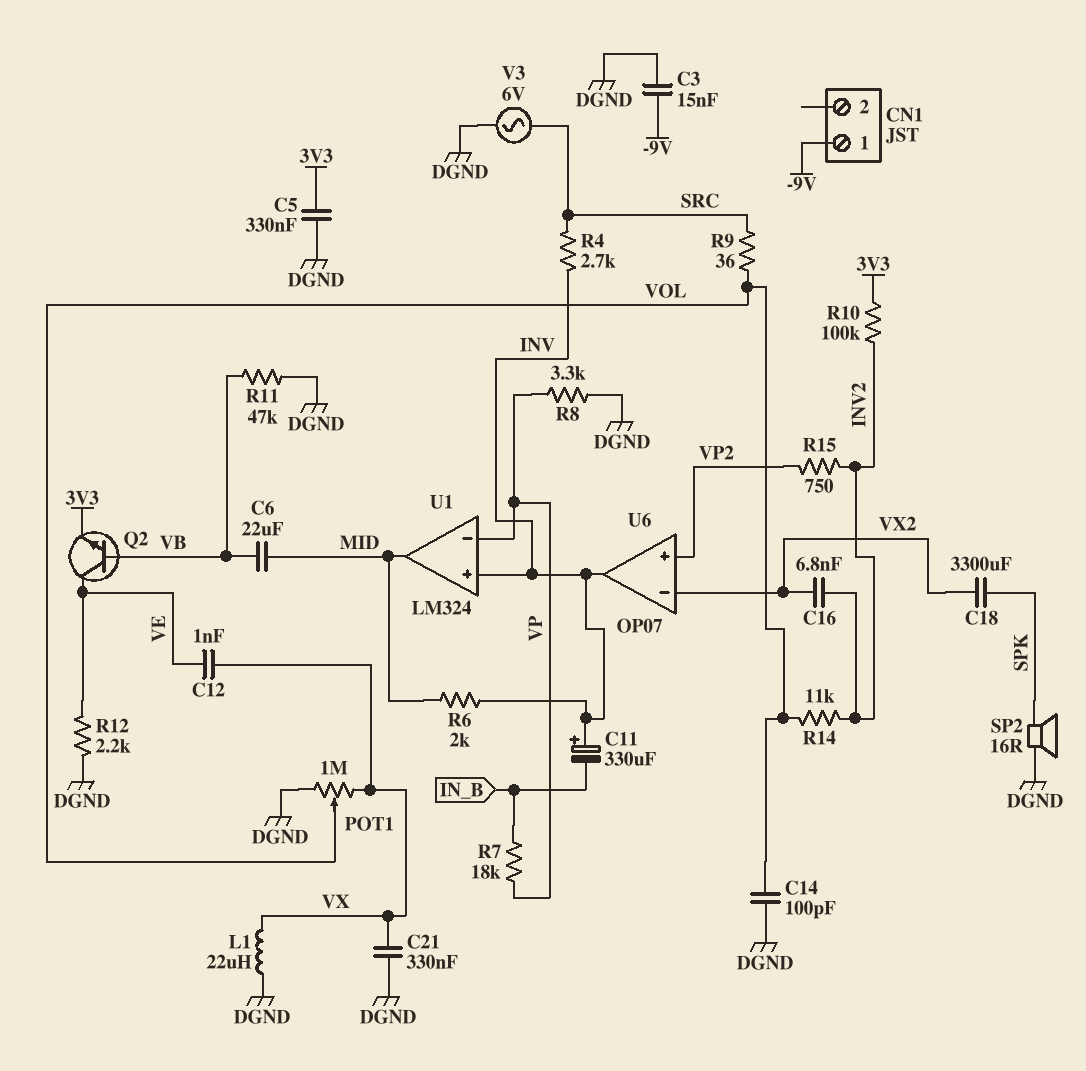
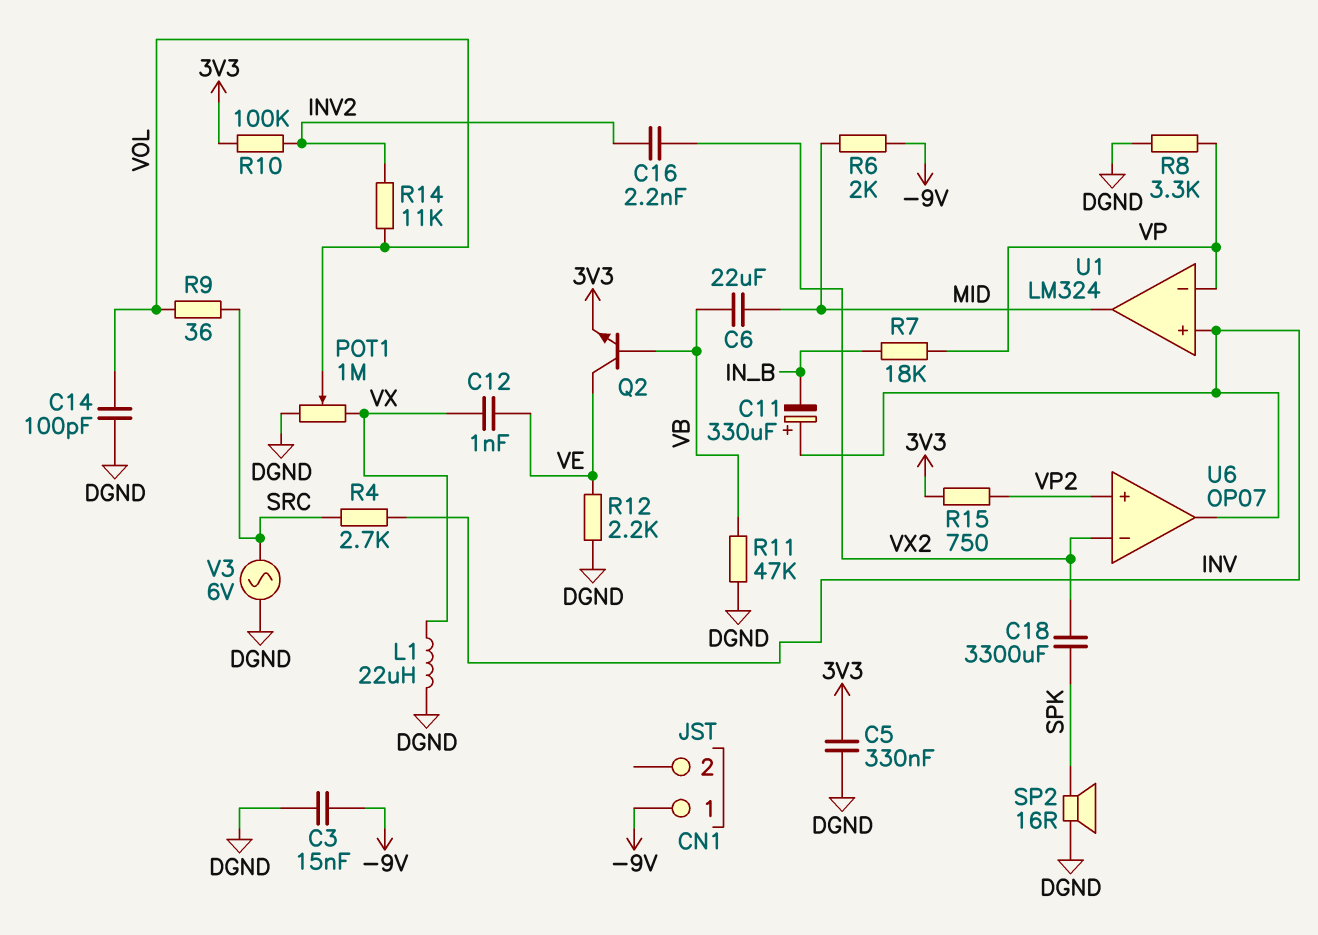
C16: 6.8nF (INV2, VX2) -> 2.2nF (INV2, VX2)
C21: 330nF (DGND, VX) -> none
R6: 2k (INV, MID) -> 2k (-9V, MID)
R15: 750 (INV2, VP2) -> 750 (3V3, VP2)

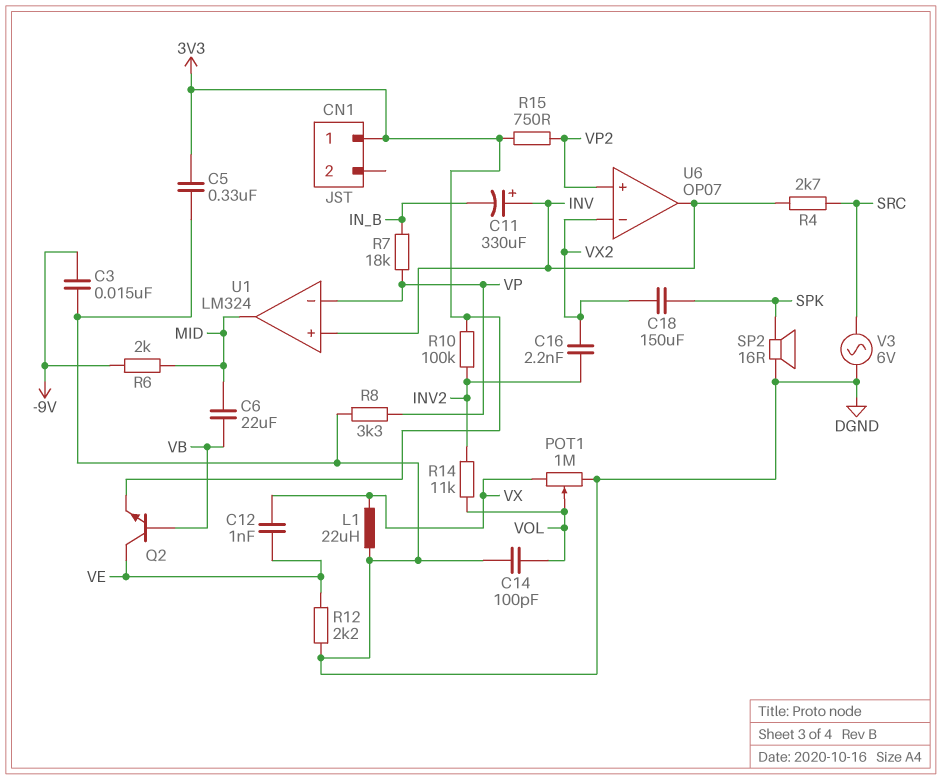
C18: 3300uF (SPK, VX2) -> 150uF (SPK, VX2)
CN1 pin 1: -9V -> 3V3
R9: 36 (SRC, VOL) -> none
R11: 47k (DGND, VB) -> none

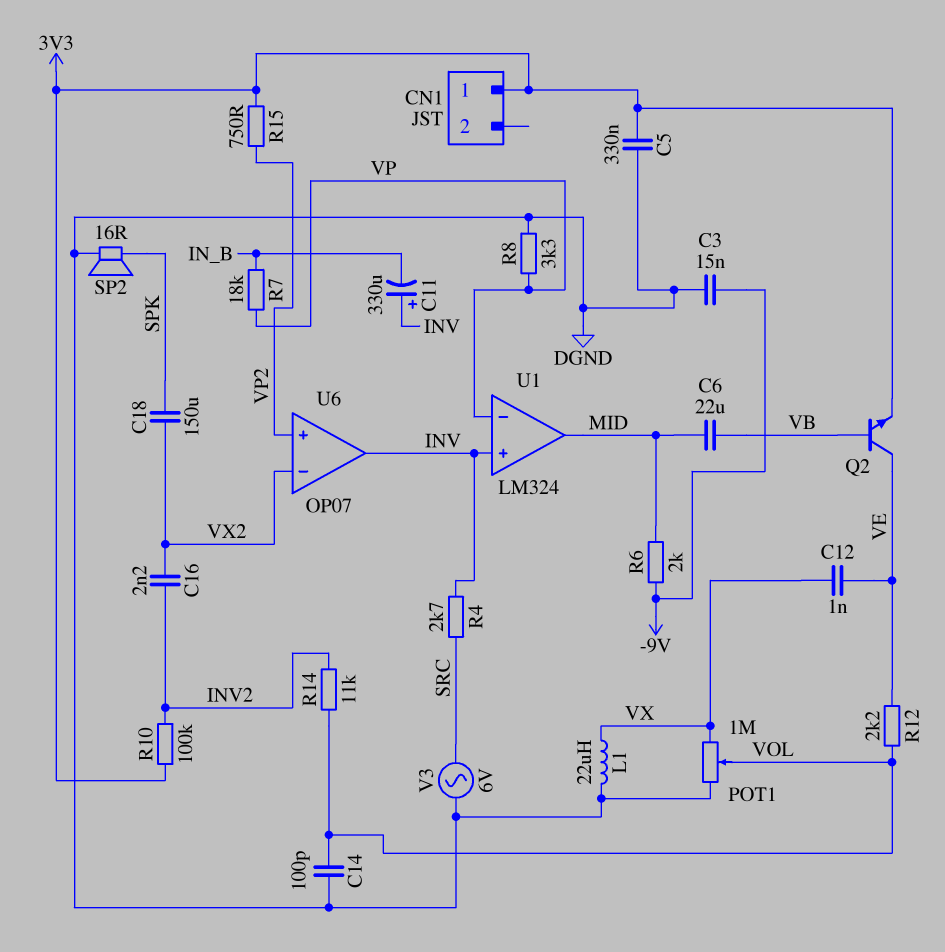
R12: 2.2k (DGND, VE) -> 2.2k (VE, VOL)

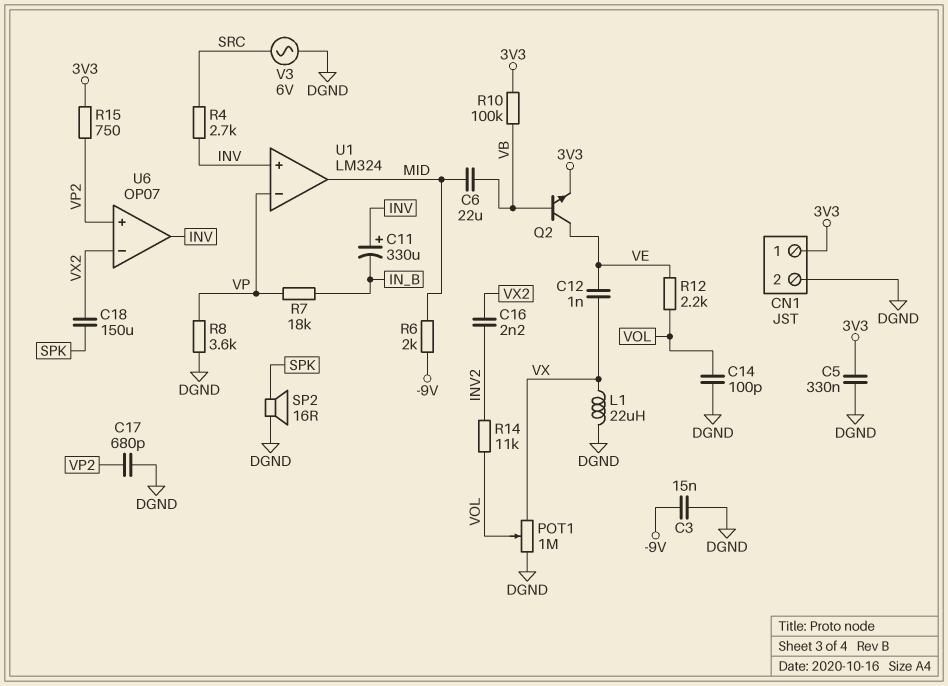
C17: none -> 680pF (DGND, VP2)
CN1 pin 2: none -> DGND
R8: 3.3k (DGND, VP) -> 3.6k (DGND, VP)
R10: 100k (3V3, INV2) -> 100k (3V3, VB)

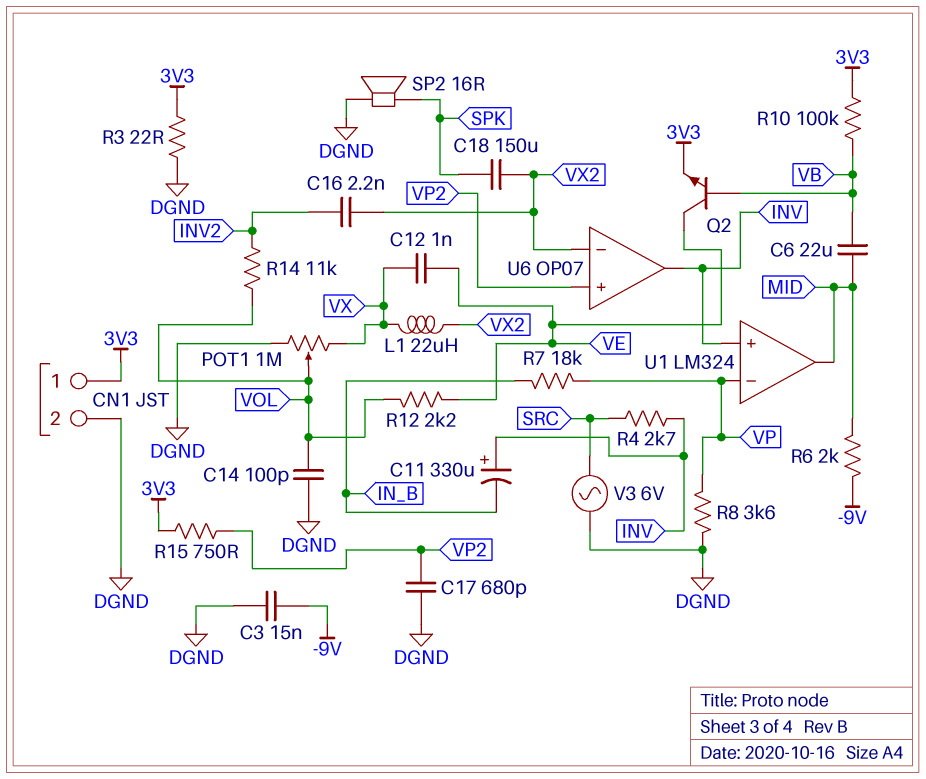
C5: 330nF (3V3, DGND) -> none
L1: 22uH (DGND, VX) -> 22uH (VX, VX2)
R3: none -> 22 (3V3, DGND)

